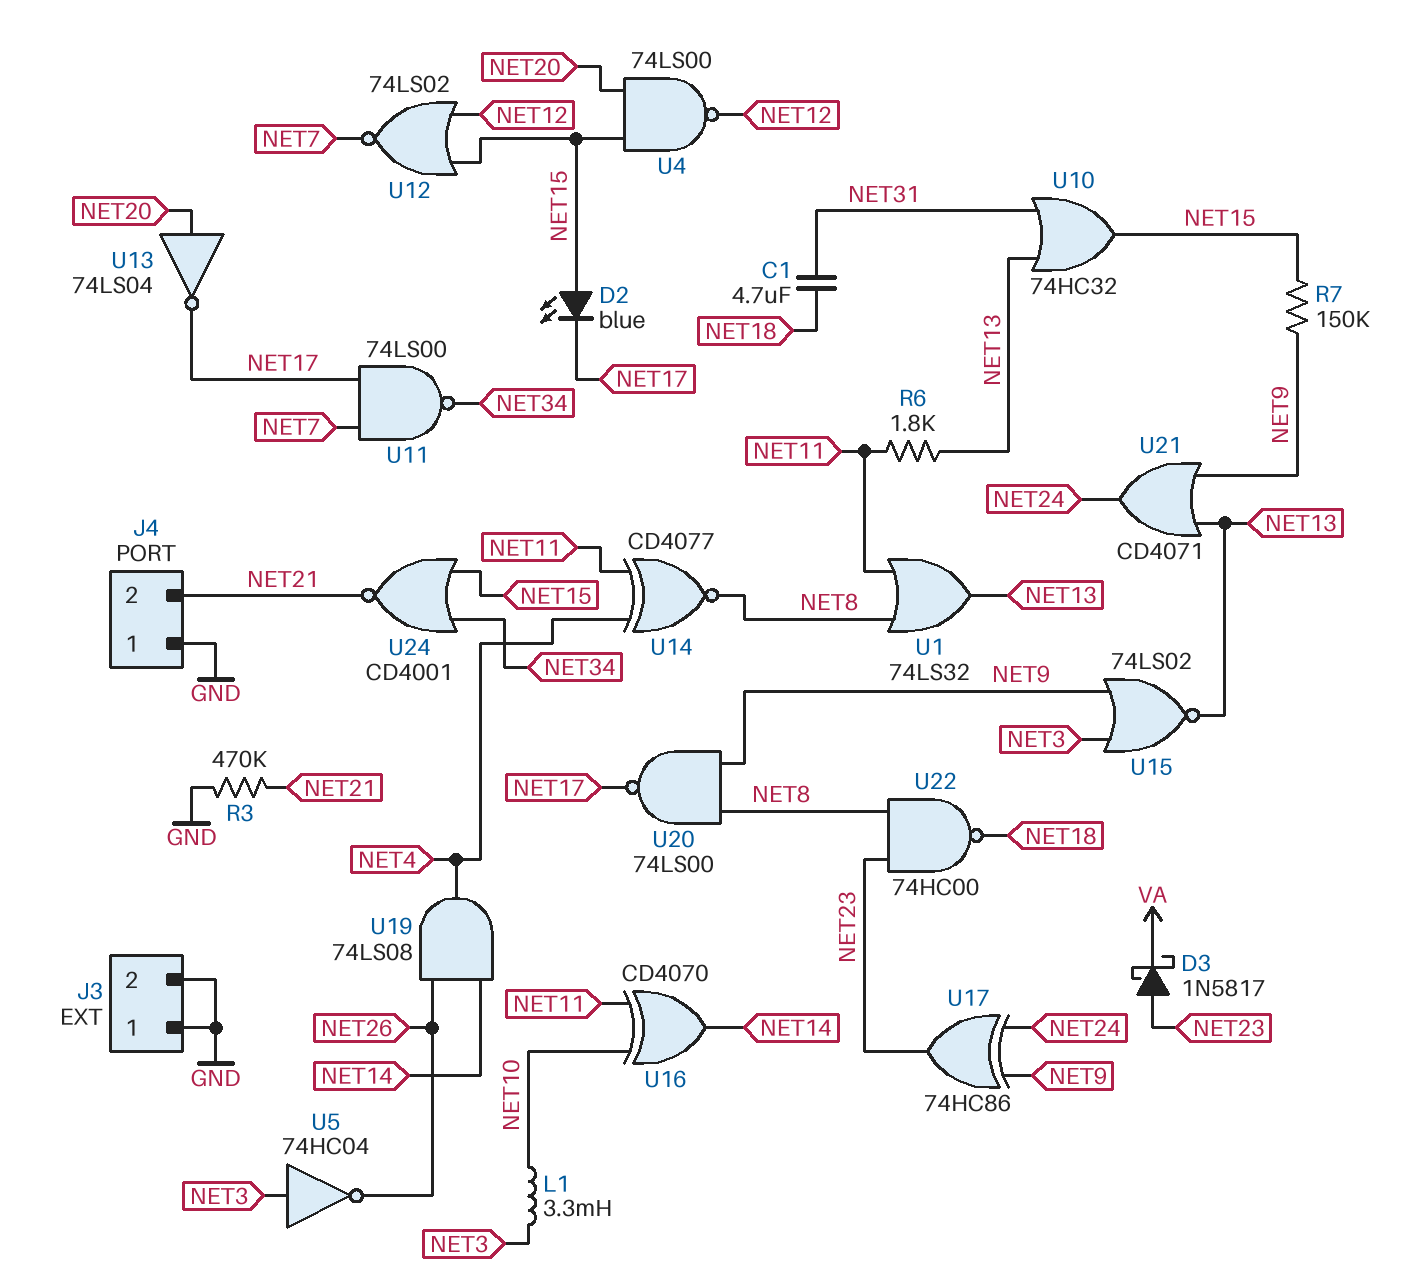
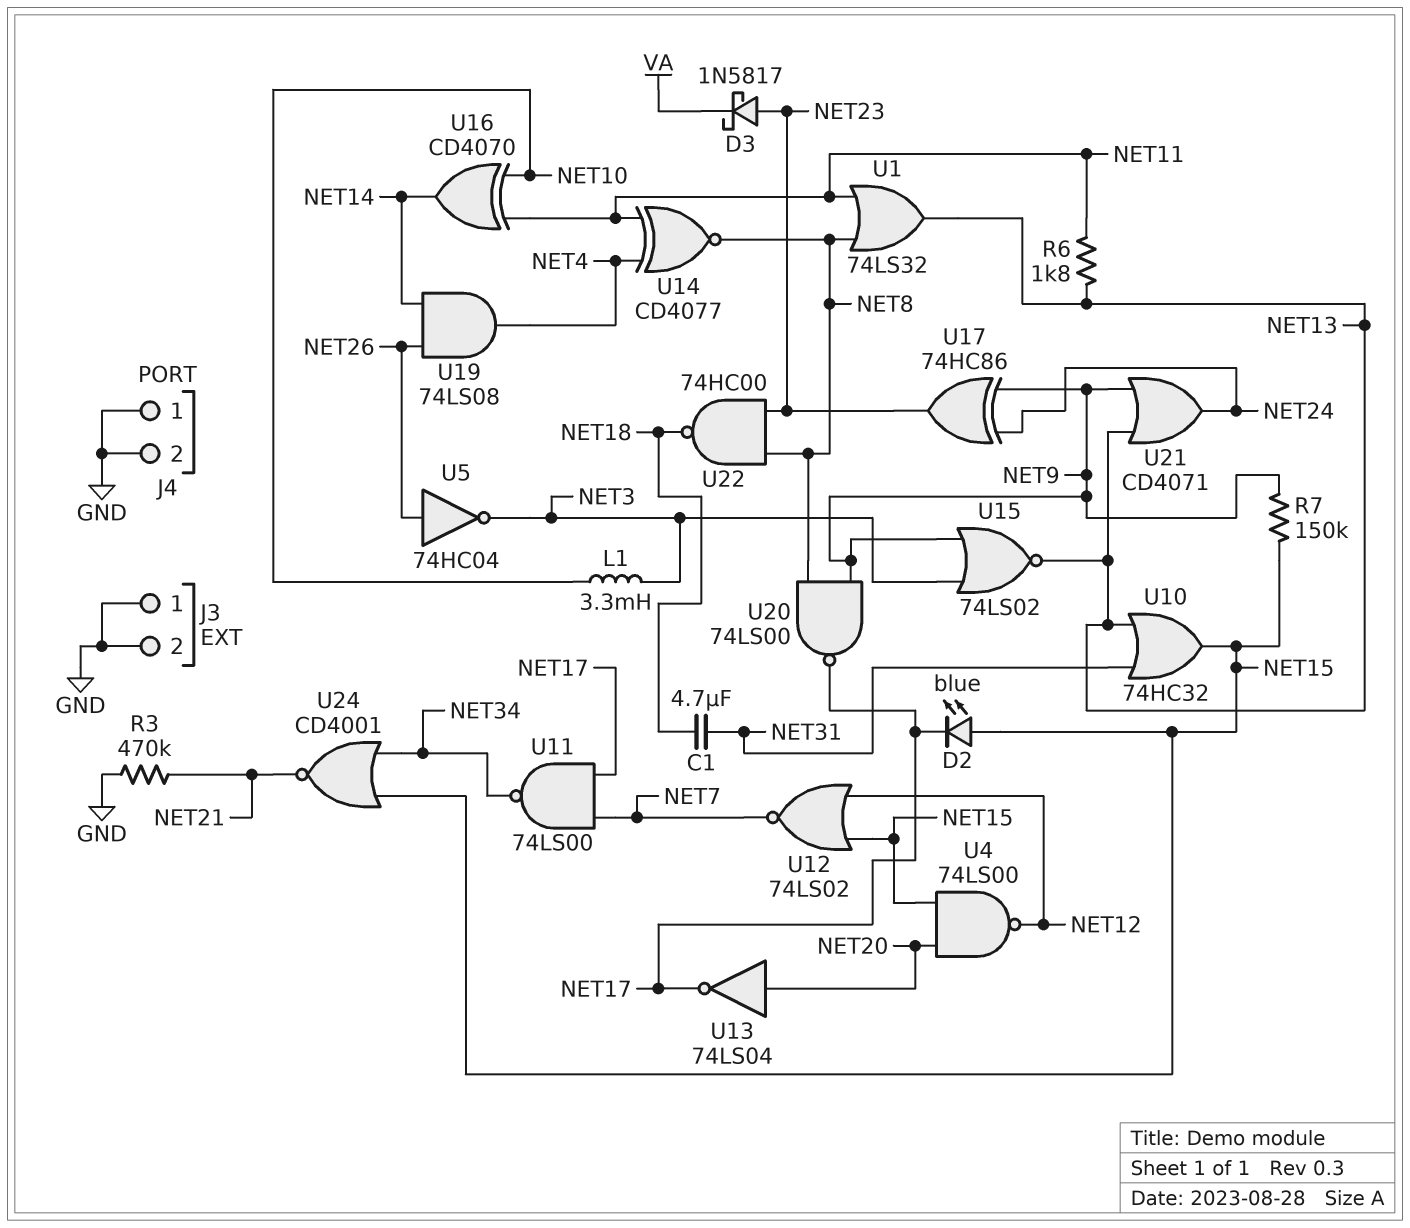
J4 pin 2: NET21 -> GND
U5: NOT 74HC04 (in NET3, out NET26) -> NOT 74HC04 (in NET26, out NET3)

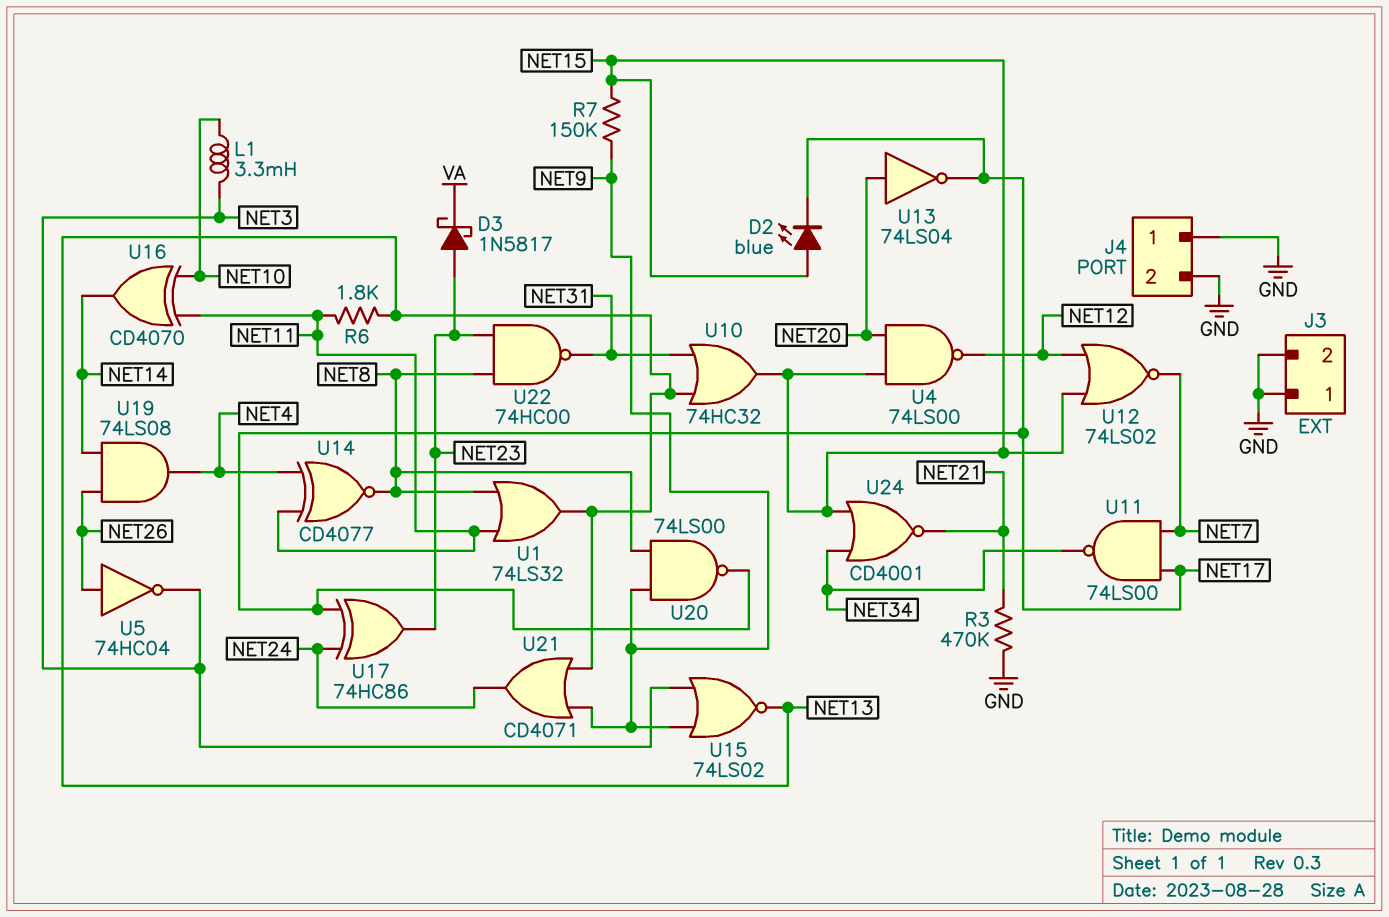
C1: 4.7uF (NET18, NET31) -> none
U17: XOR 74HC86 (in NET9, in NET24, out NET23) -> XOR 74HC86 (in NET17, in NET24, out NET23)
U22: NAND 74HC00 (in NET8, in NET23, out NET18) -> NAND 74HC00 (in NET8, in NET23, out NET31)

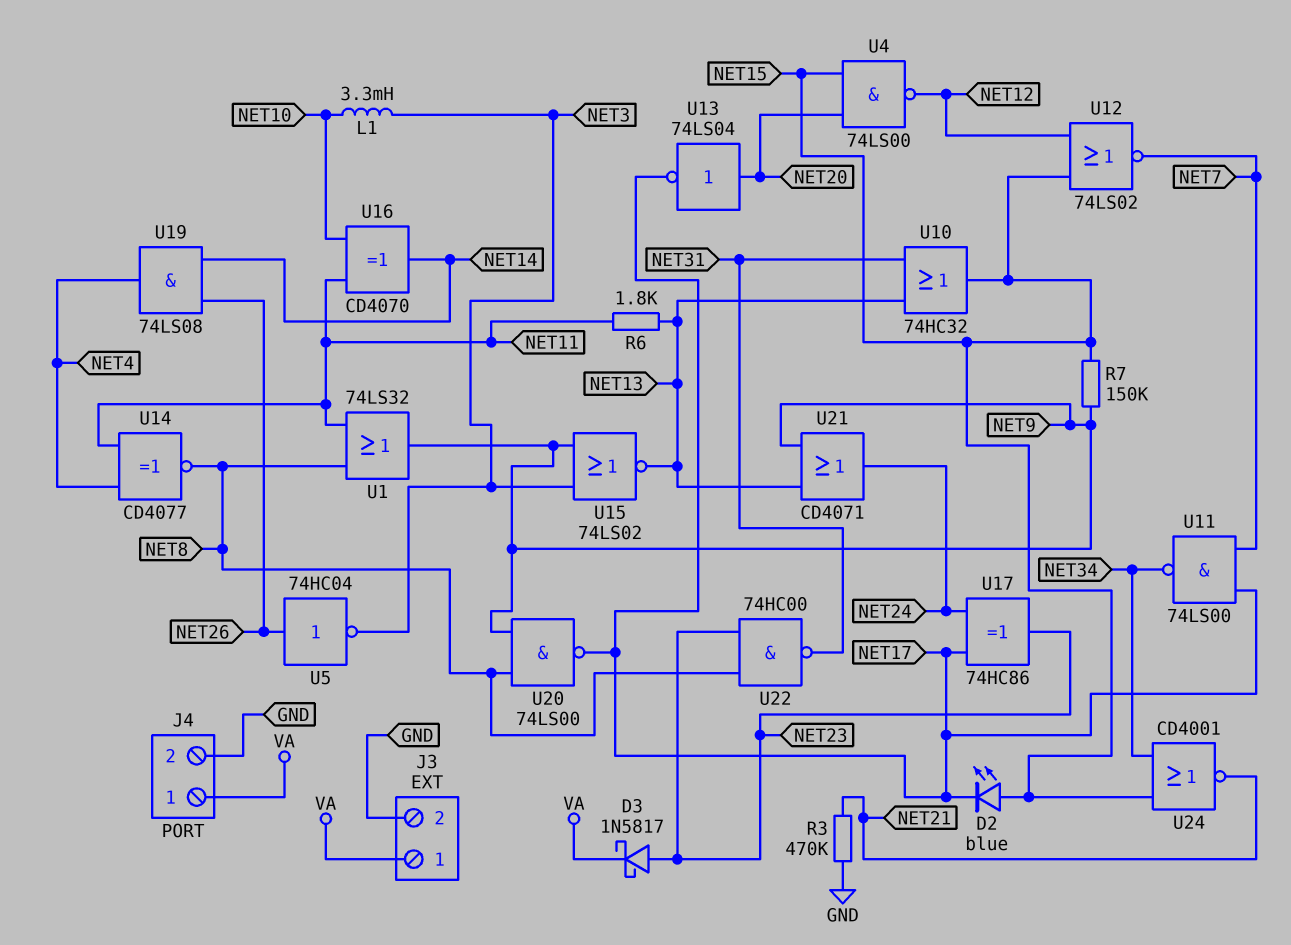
J3 pin 1: GND -> VA
J4 pin 1: GND -> VA
U1: OR 74LS32 (in NET8, in NET11, out NET13) -> OR 74LS32 (in NET8, in NET11, out NET9)

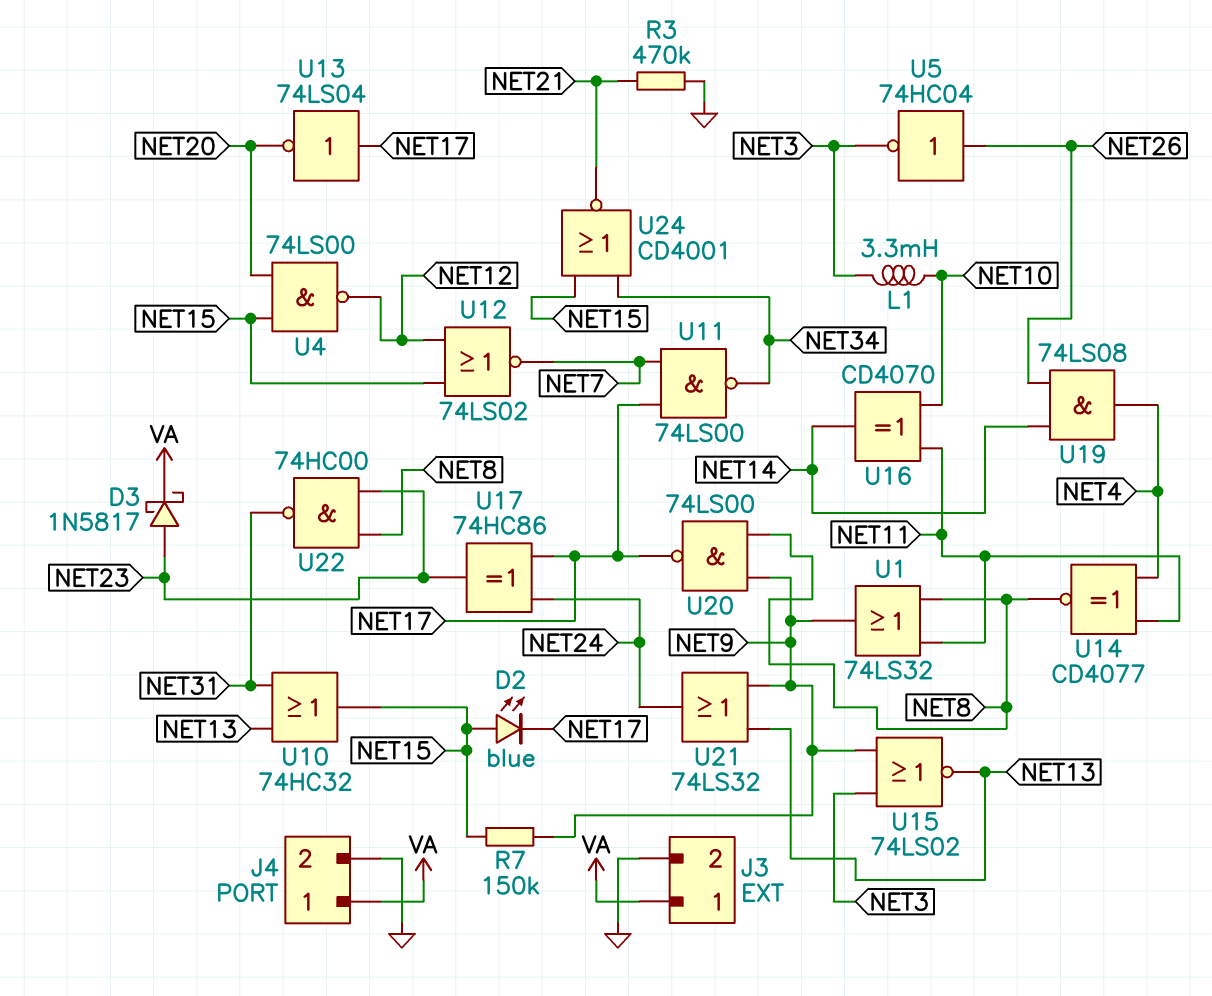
R6: 1.8k (NET11, NET13) -> none
U13: NOT 74LS04 (in NET20, out NET17) -> NOT 74LS04 (in NET17, out NET20)
U21: OR CD4071 (in NET9, in NET13, out NET24) -> OR 74LS32 (in NET9, in NET13, out NET24)

